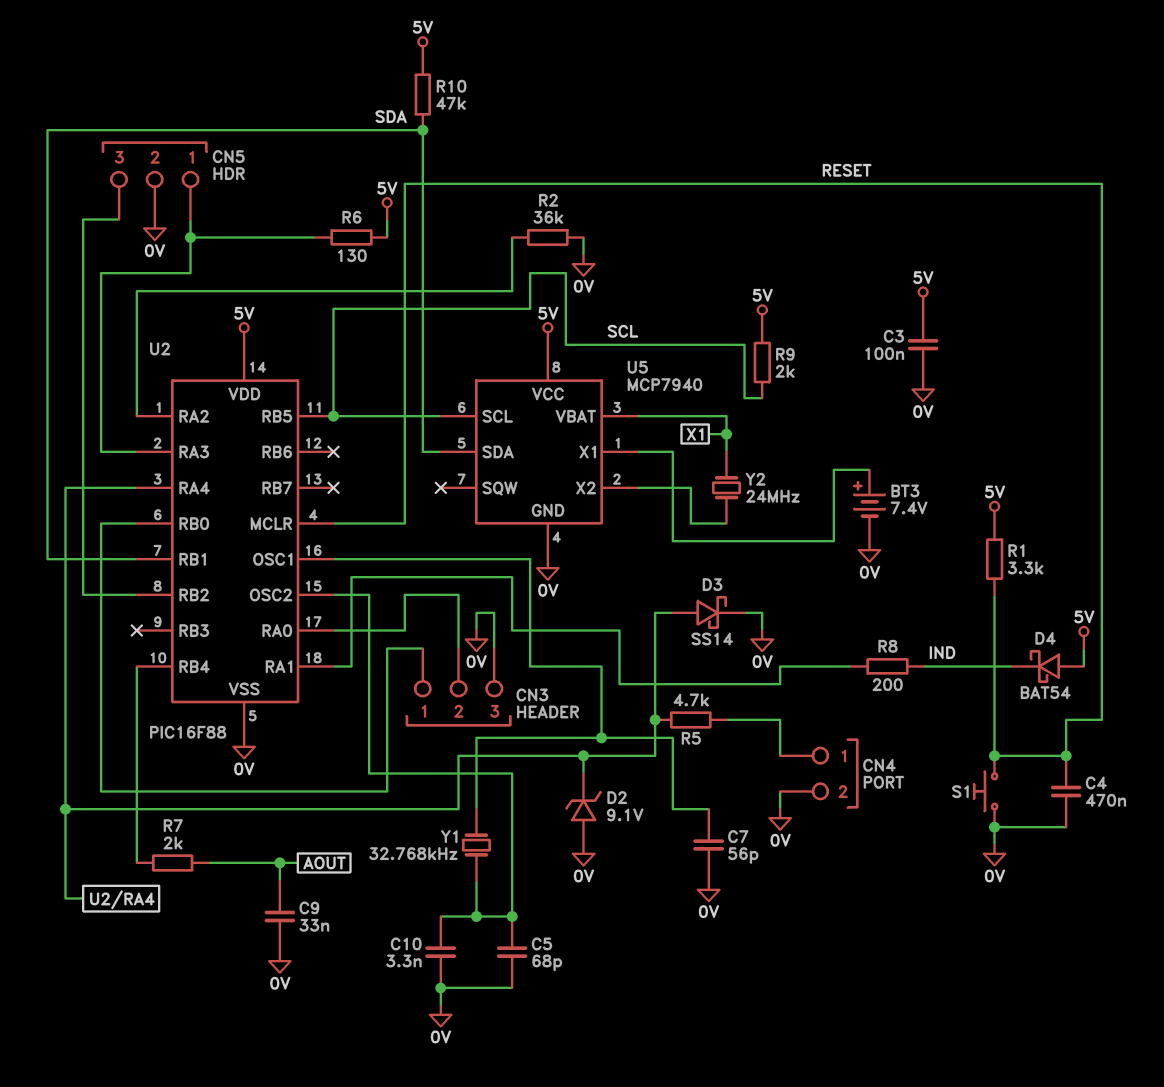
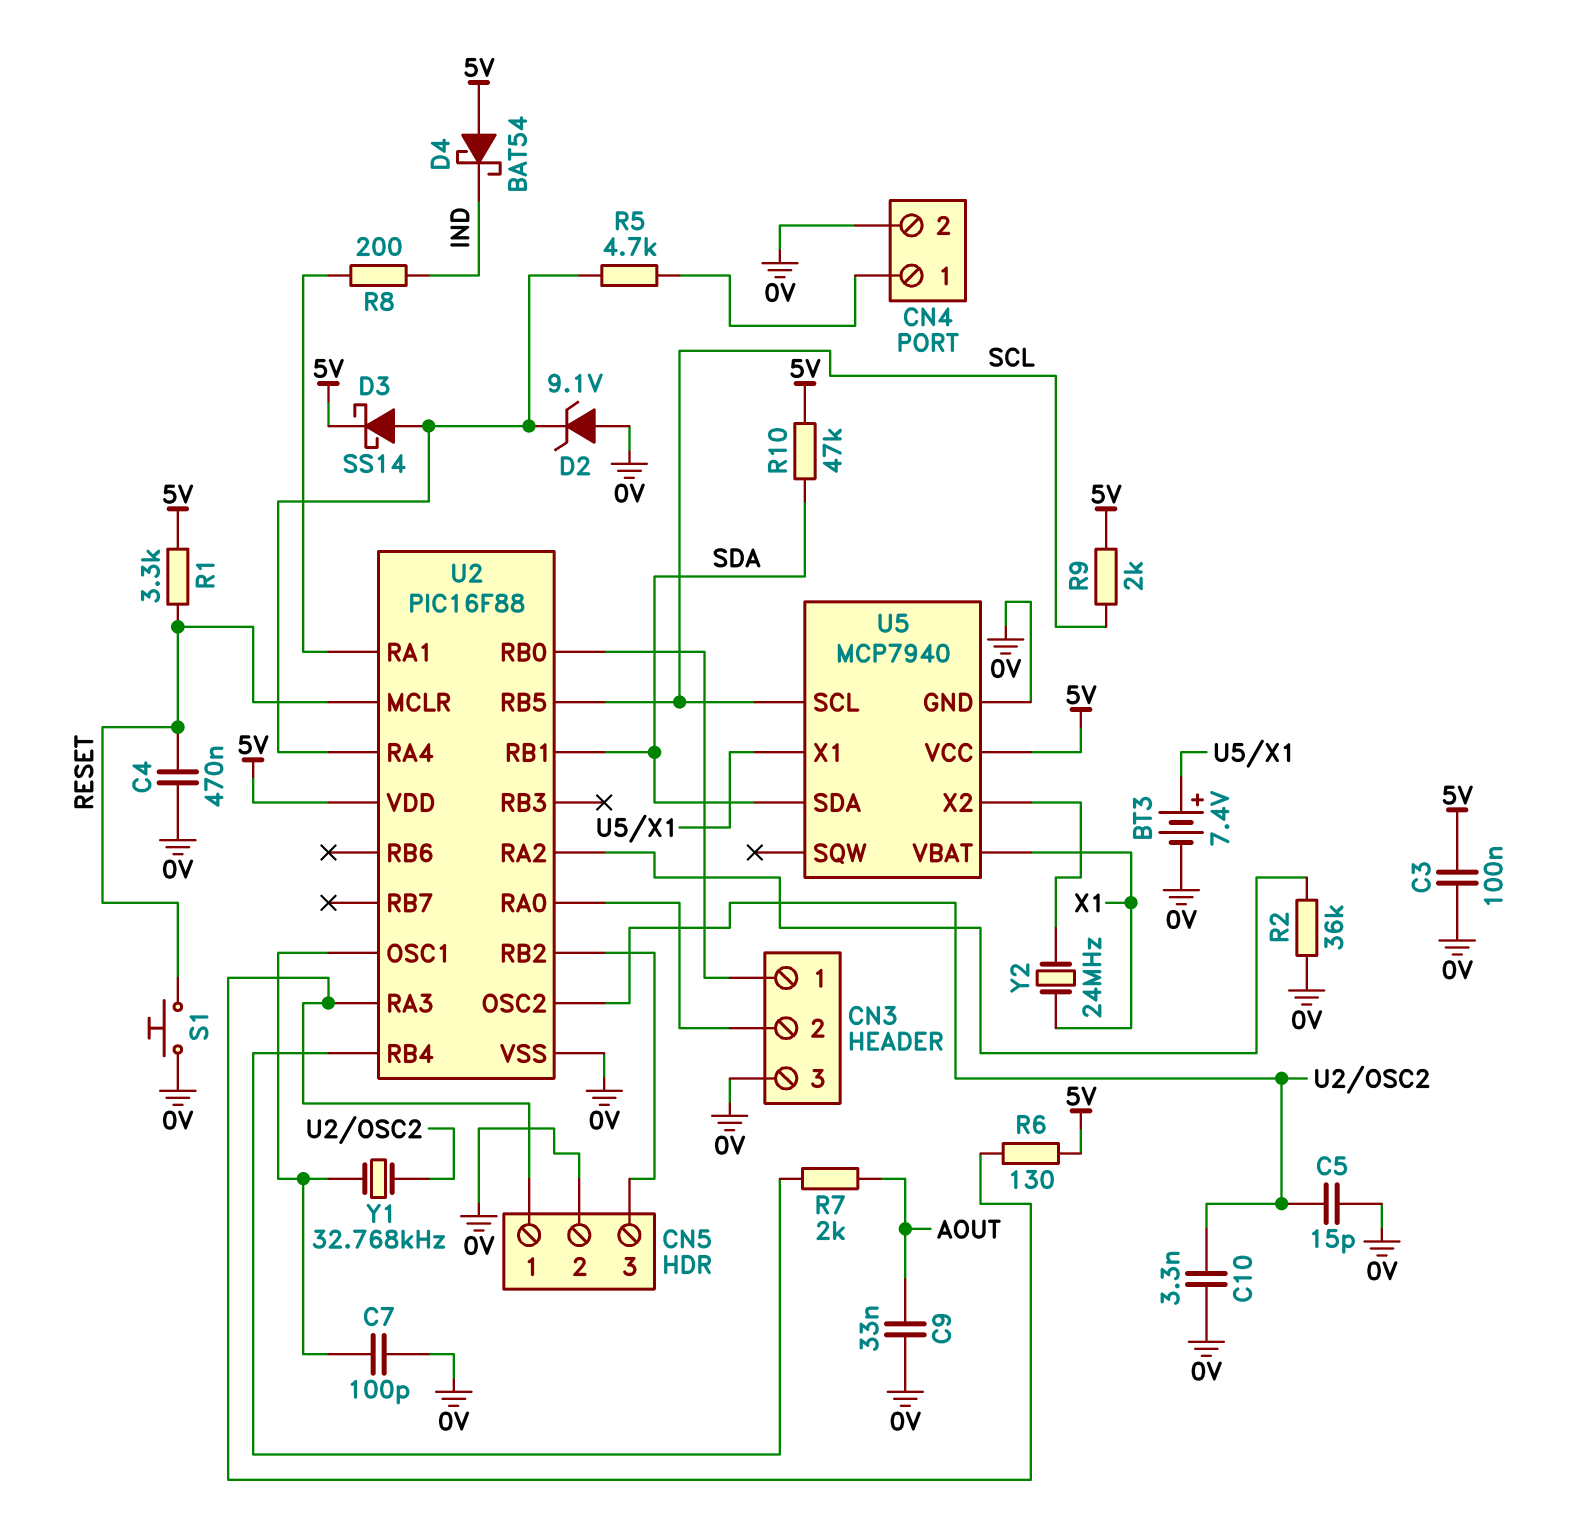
C5: 68pF (0V, U2/OSC2) -> 15pF (0V, U2/OSC2)
C7: 56pF (0V, U2/OSC1) -> 100pF (0V, U2/OSC1)
D3: schottky SS14 (A U2/RA4, K 0V) -> schottky SS14 (A U2/RA4, K 5V)

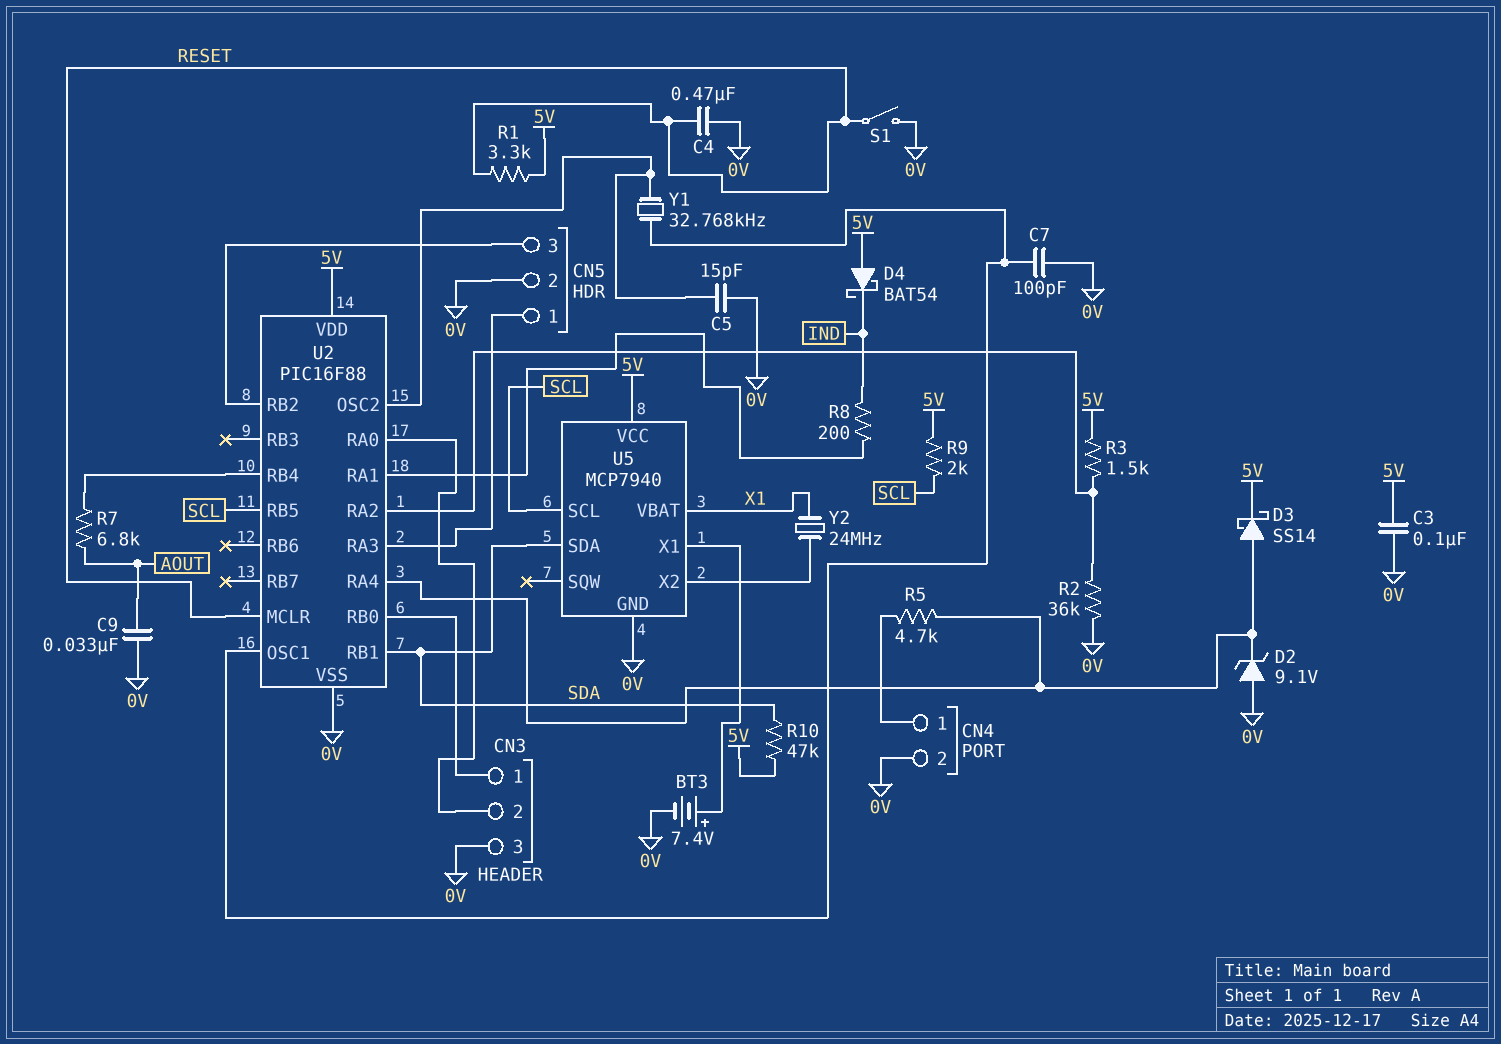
C10: 3.3nF (0V, U2/OSC2) -> none
R3: none -> 1.5k (5V, U2/RA2)
R6: 130 (5V, CN5/1) -> none
R7: 2k (AOUT, U2/RB4) -> 6.8k (AOUT, U2/RB4)
S1: button (0V, RESET) -> switch (0V, RESET)

